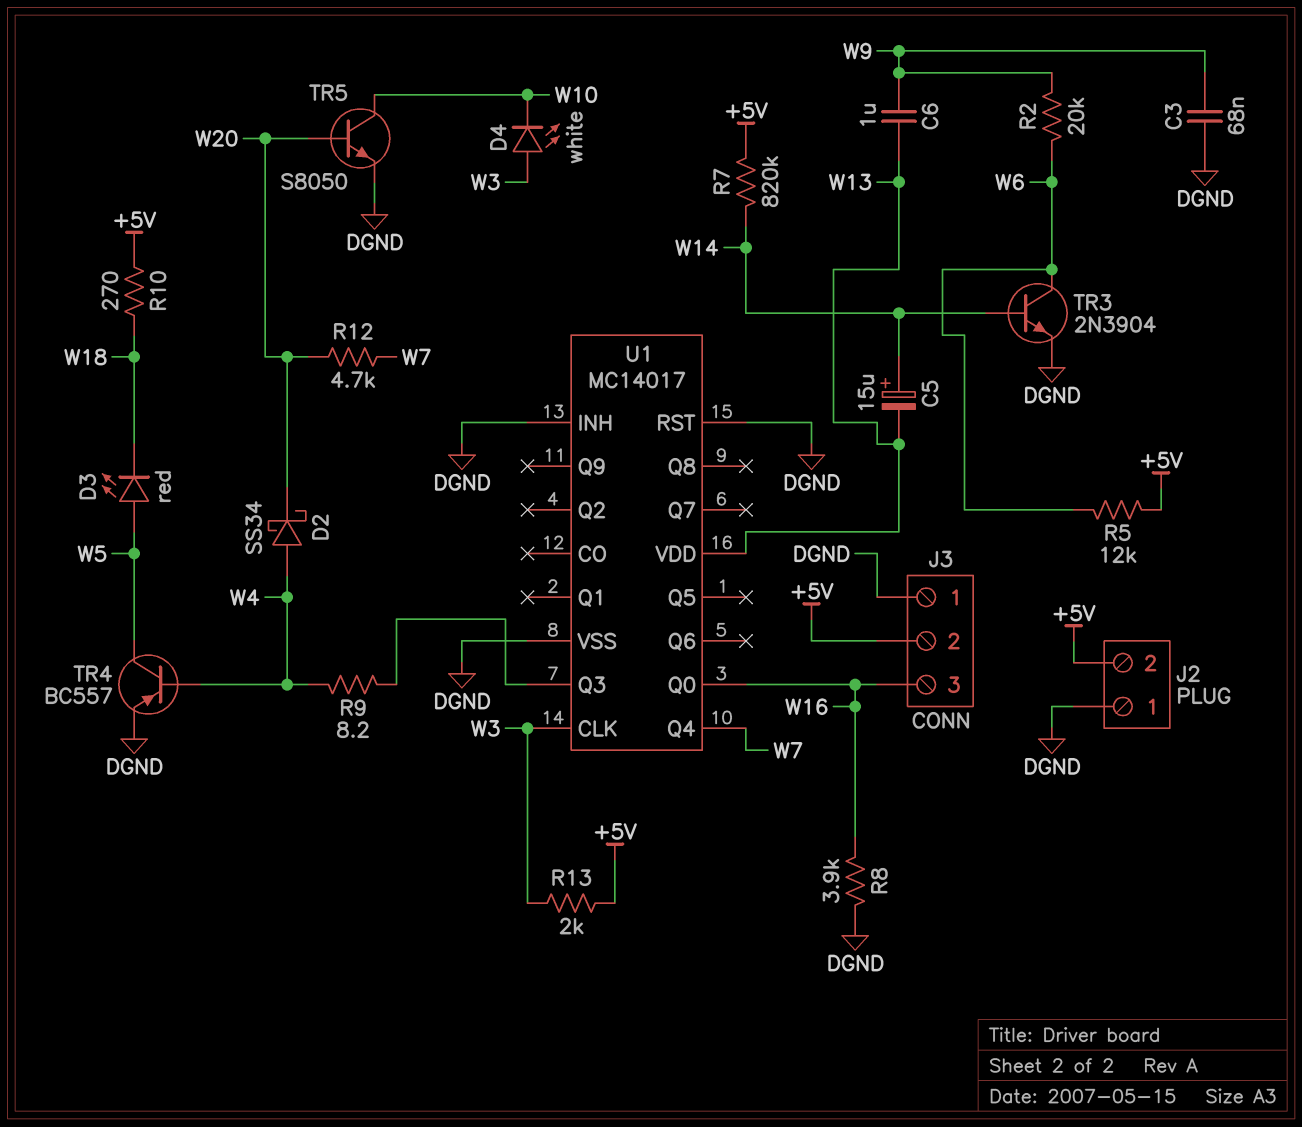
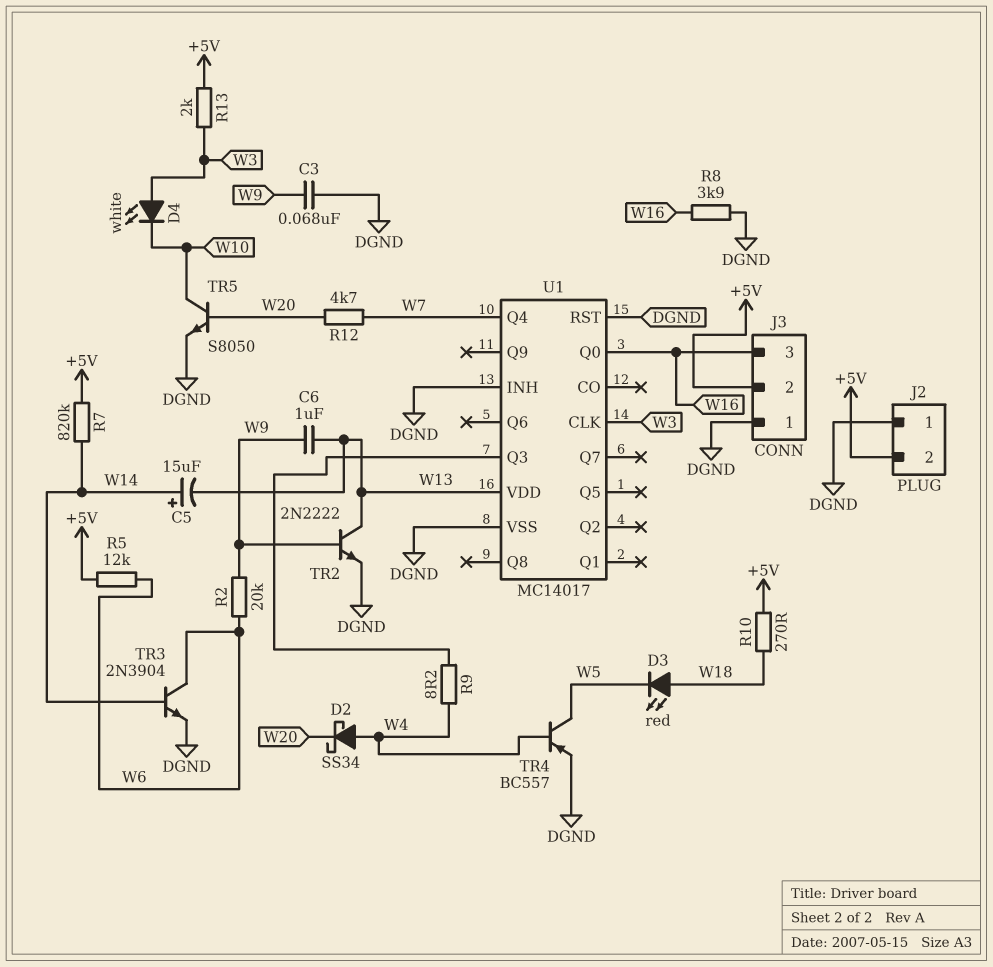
D3: LED red (A W5, K W18) -> LED red (A W18, K W5)
TR2: none -> NPN 2N2222 (B W9, C W13, E DGND)

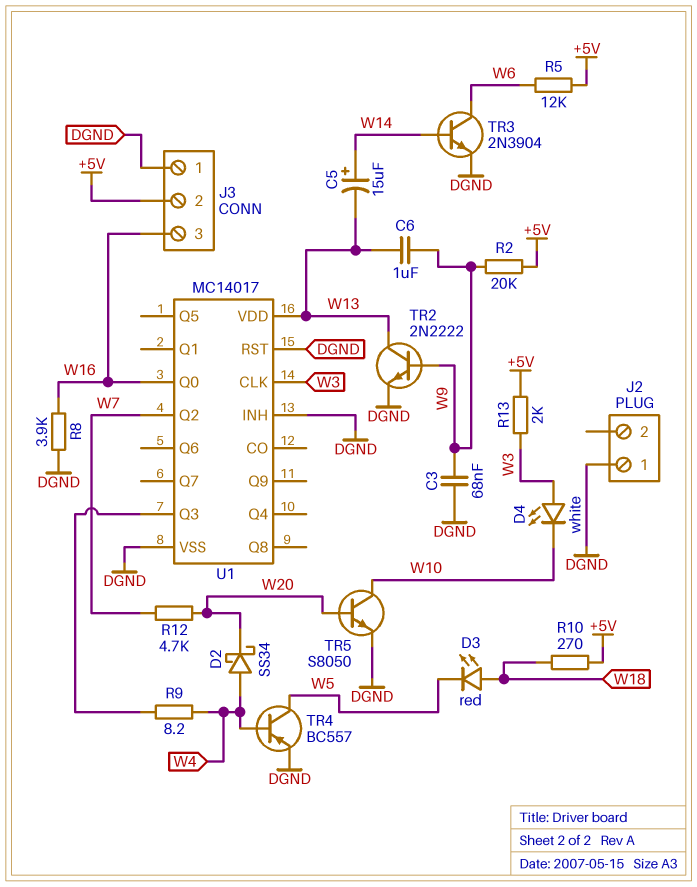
J2 pin 2: +5V -> none
R2: 20k (W6, W9) -> 20k (+5V, W9)
R7: 820k (+5V, W14) -> none
U1 pin Q2: none -> W7
U1 pin Q4: W7 -> none

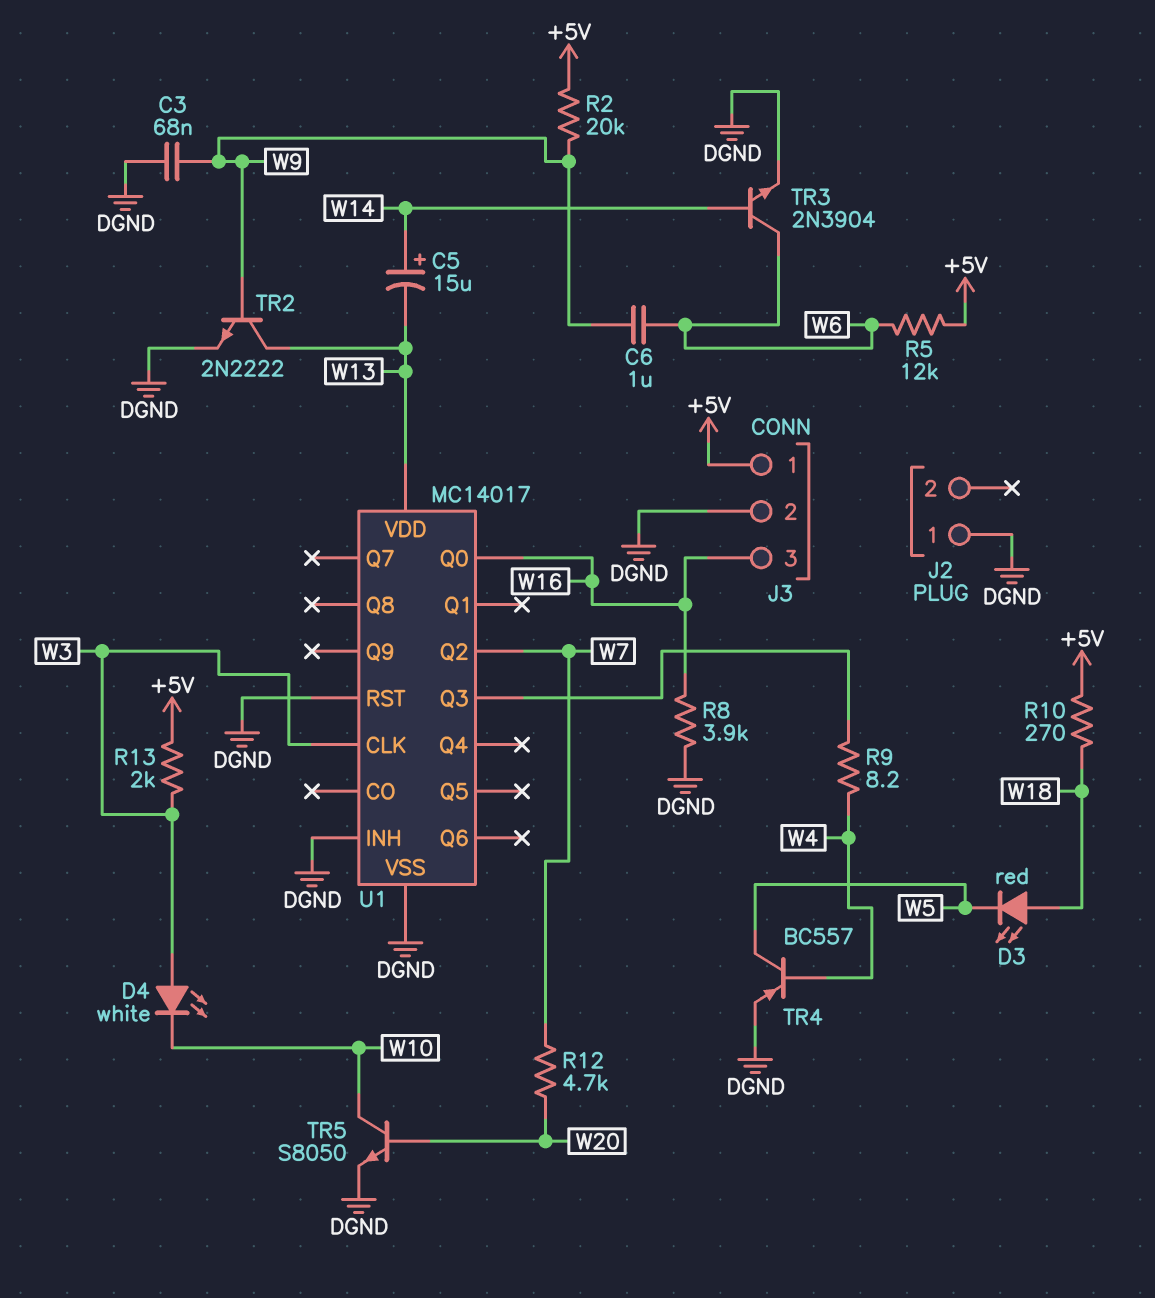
C6: 1uF (W9, W13) -> 1uF (W6, W9)
D2: schottky SS34 (A W4, K W20) -> none
J3 pin 1: DGND -> +5V
J3 pin 2: +5V -> DGND

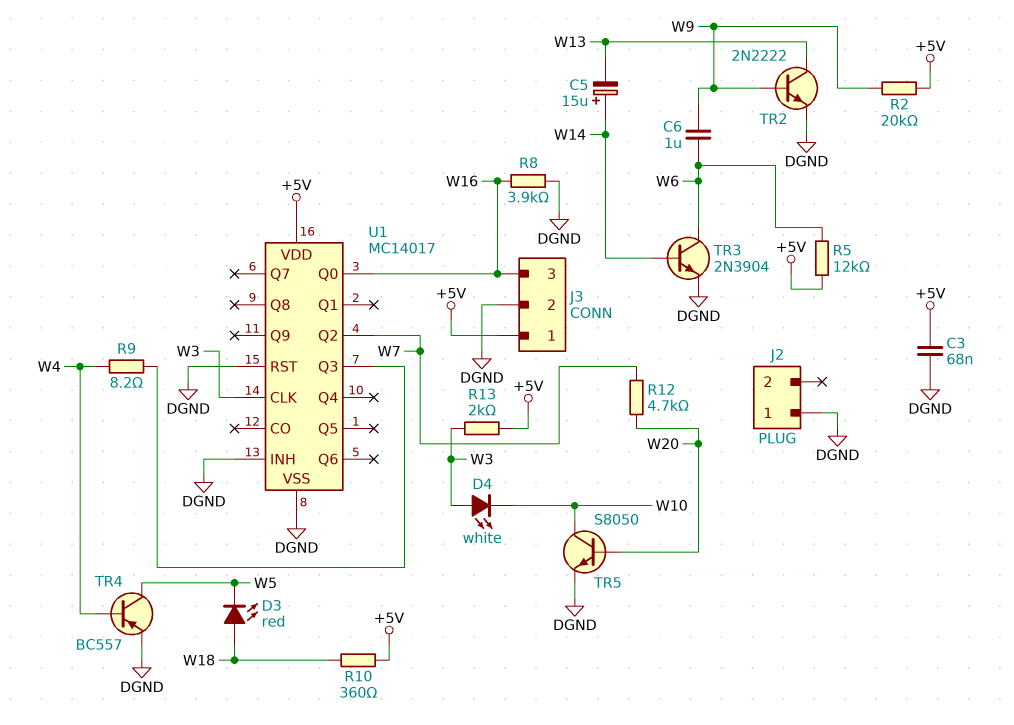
C3: 68nF (DGND, W9) -> 68nF (+5V, DGND)
R10: 270 (+5V, W18) -> 360 (+5V, W18)
U1 pin VDD: W13 -> +5V

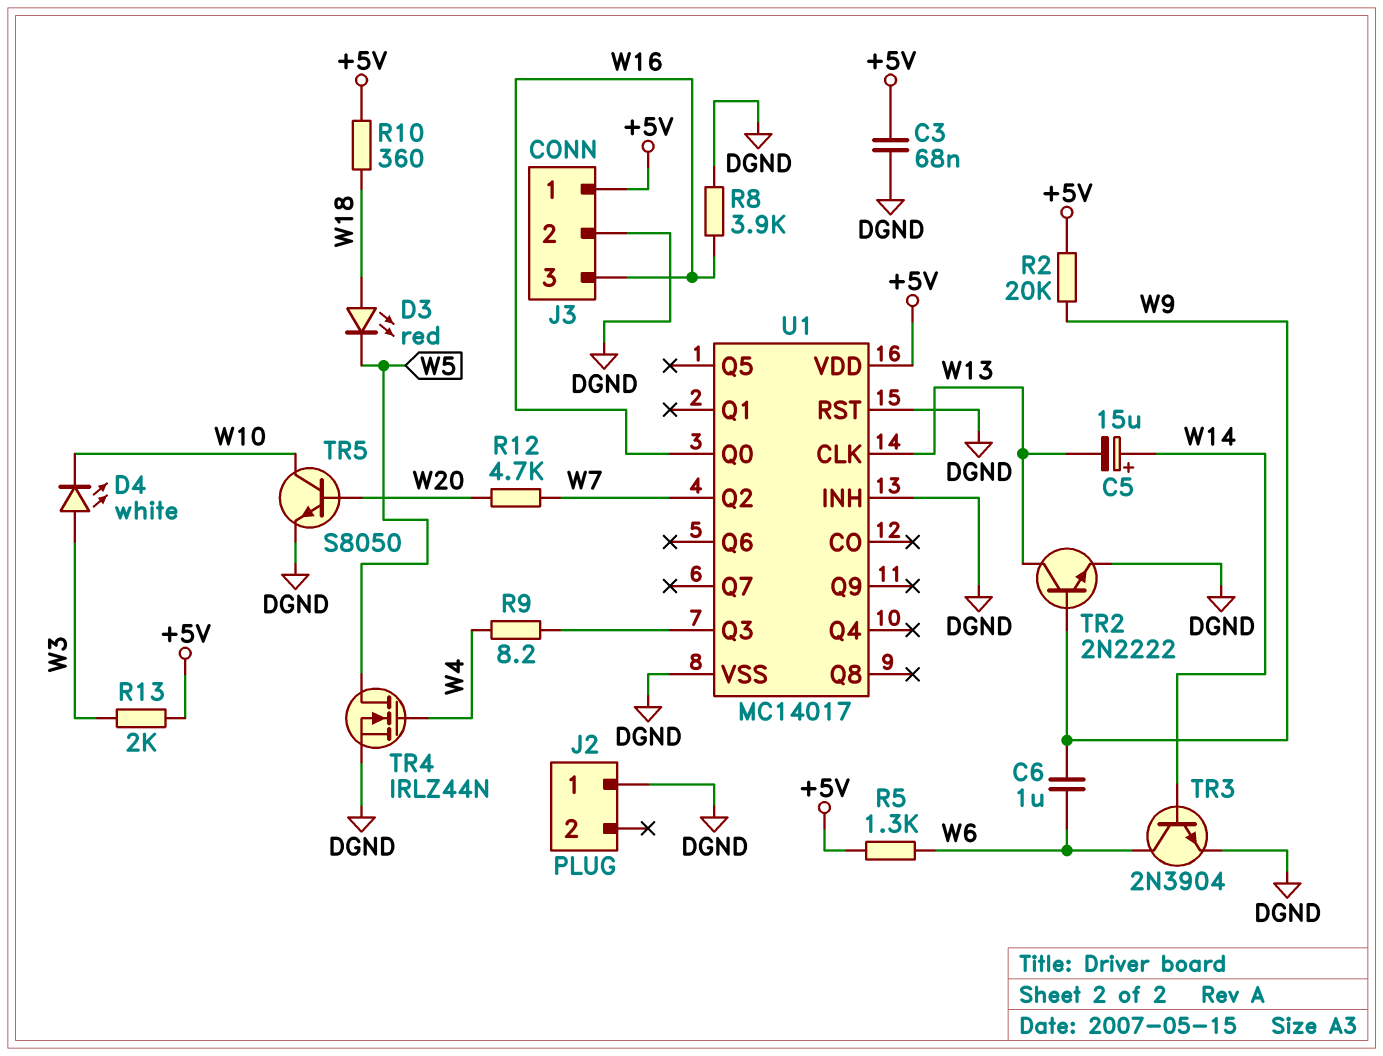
R5: 12k (+5V, W6) -> 1.3k (+5V, W6)
TR4: PNP BC557 (B W4, C W5, E DGND) -> NMOS IRLZ44N (G W4, D W5, S DGND)
U1 pin CLK: W3 -> W13

